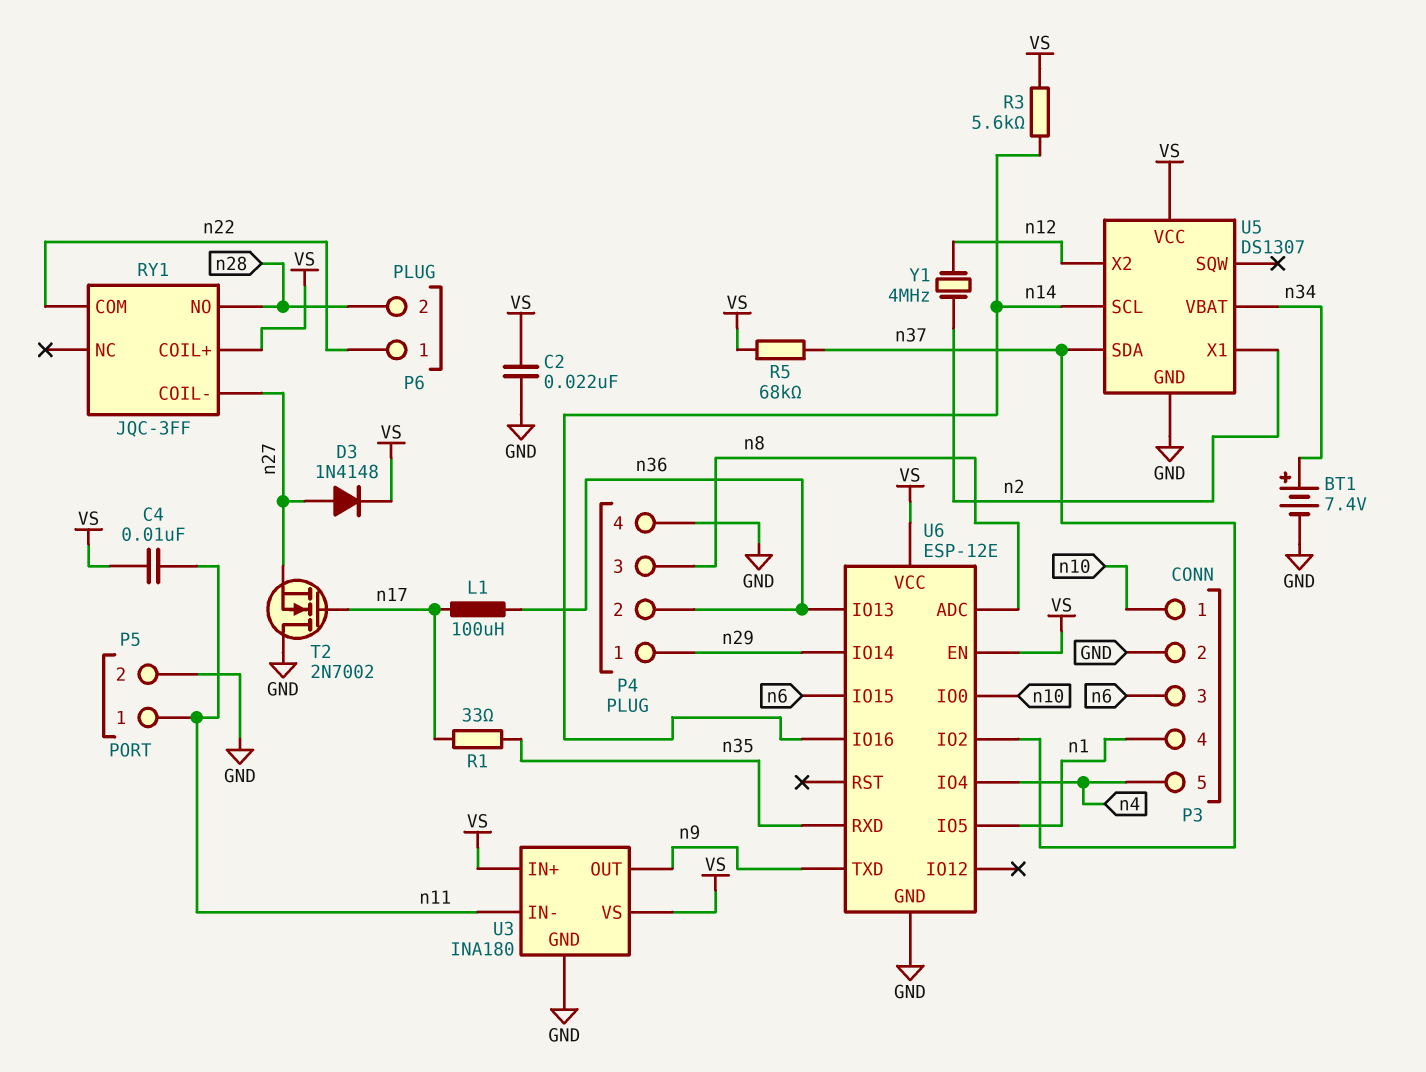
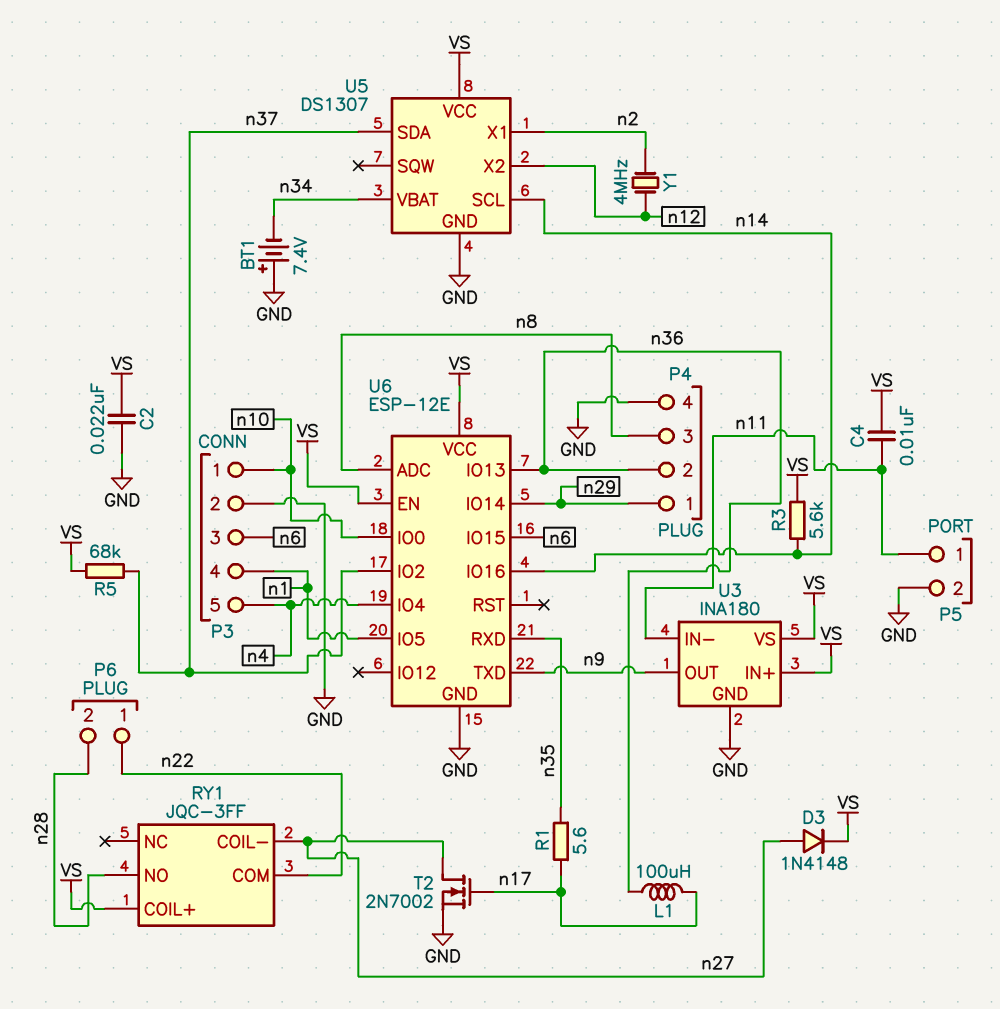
BT1: 7.4V (plus n34, minus GND) -> 7.4V (plus GND, minus n34)
R1: 33 (n17, n35) -> 5.6 (n17, n35)
T2: NMOS 2N7002 (G n17, D GND, S n27) -> NMOS 2N7002 (G n17, D n27, S GND)

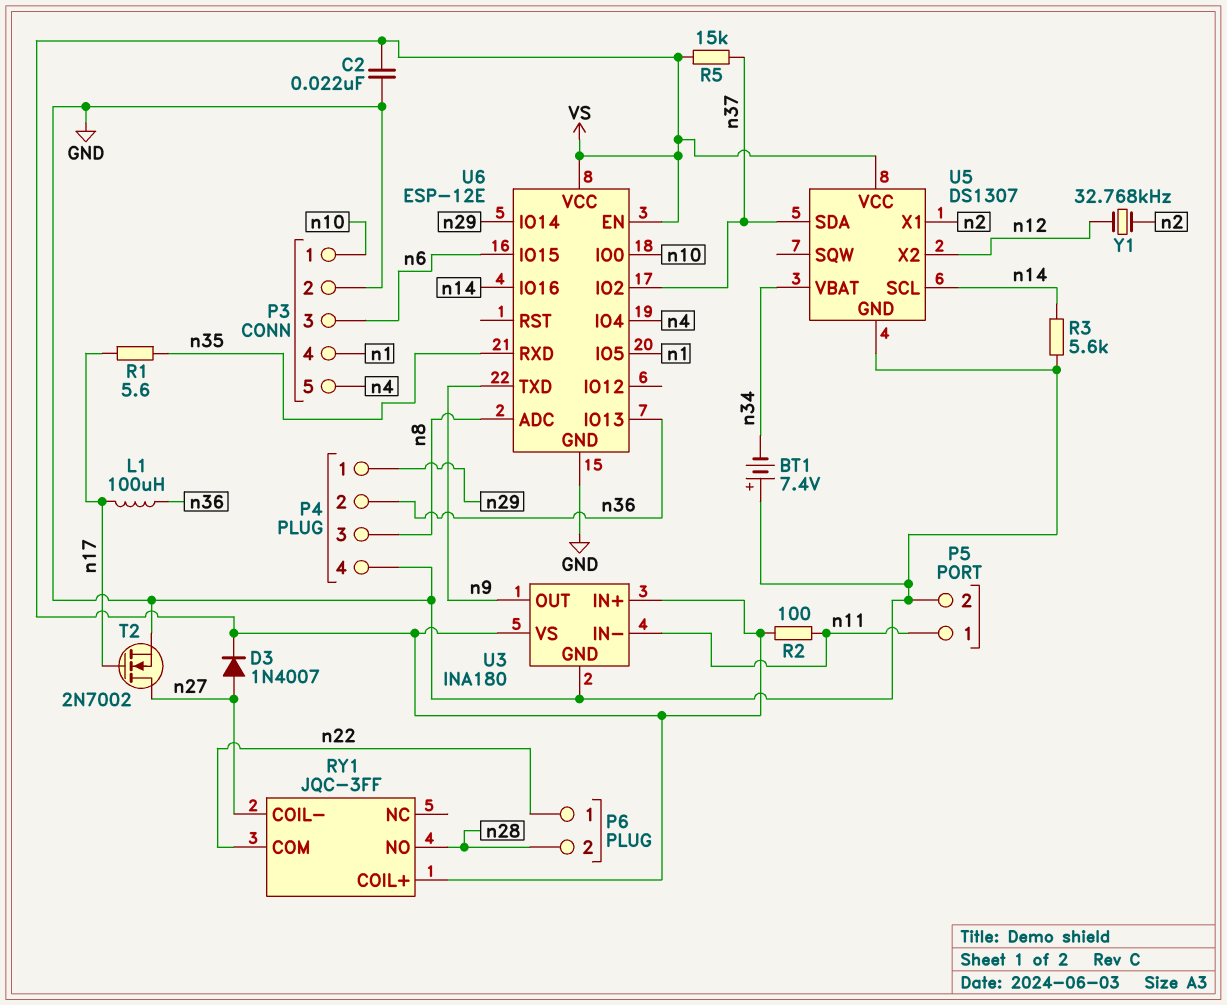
C4: 10nF (VS, n11) -> none
D3: diode 1N4148 (A n27, K VS) -> diode 1N4007 (A n27, K VS)
R2: none -> 100 (VS, n11)
R3: 5.6k (VS, n14) -> 5.6k (GND, n14)
R5: 68k (VS, n37) -> 15k (VS, n37)
Y1: 4MHz (n2, n12) -> 32.768kHz (n2, n12)

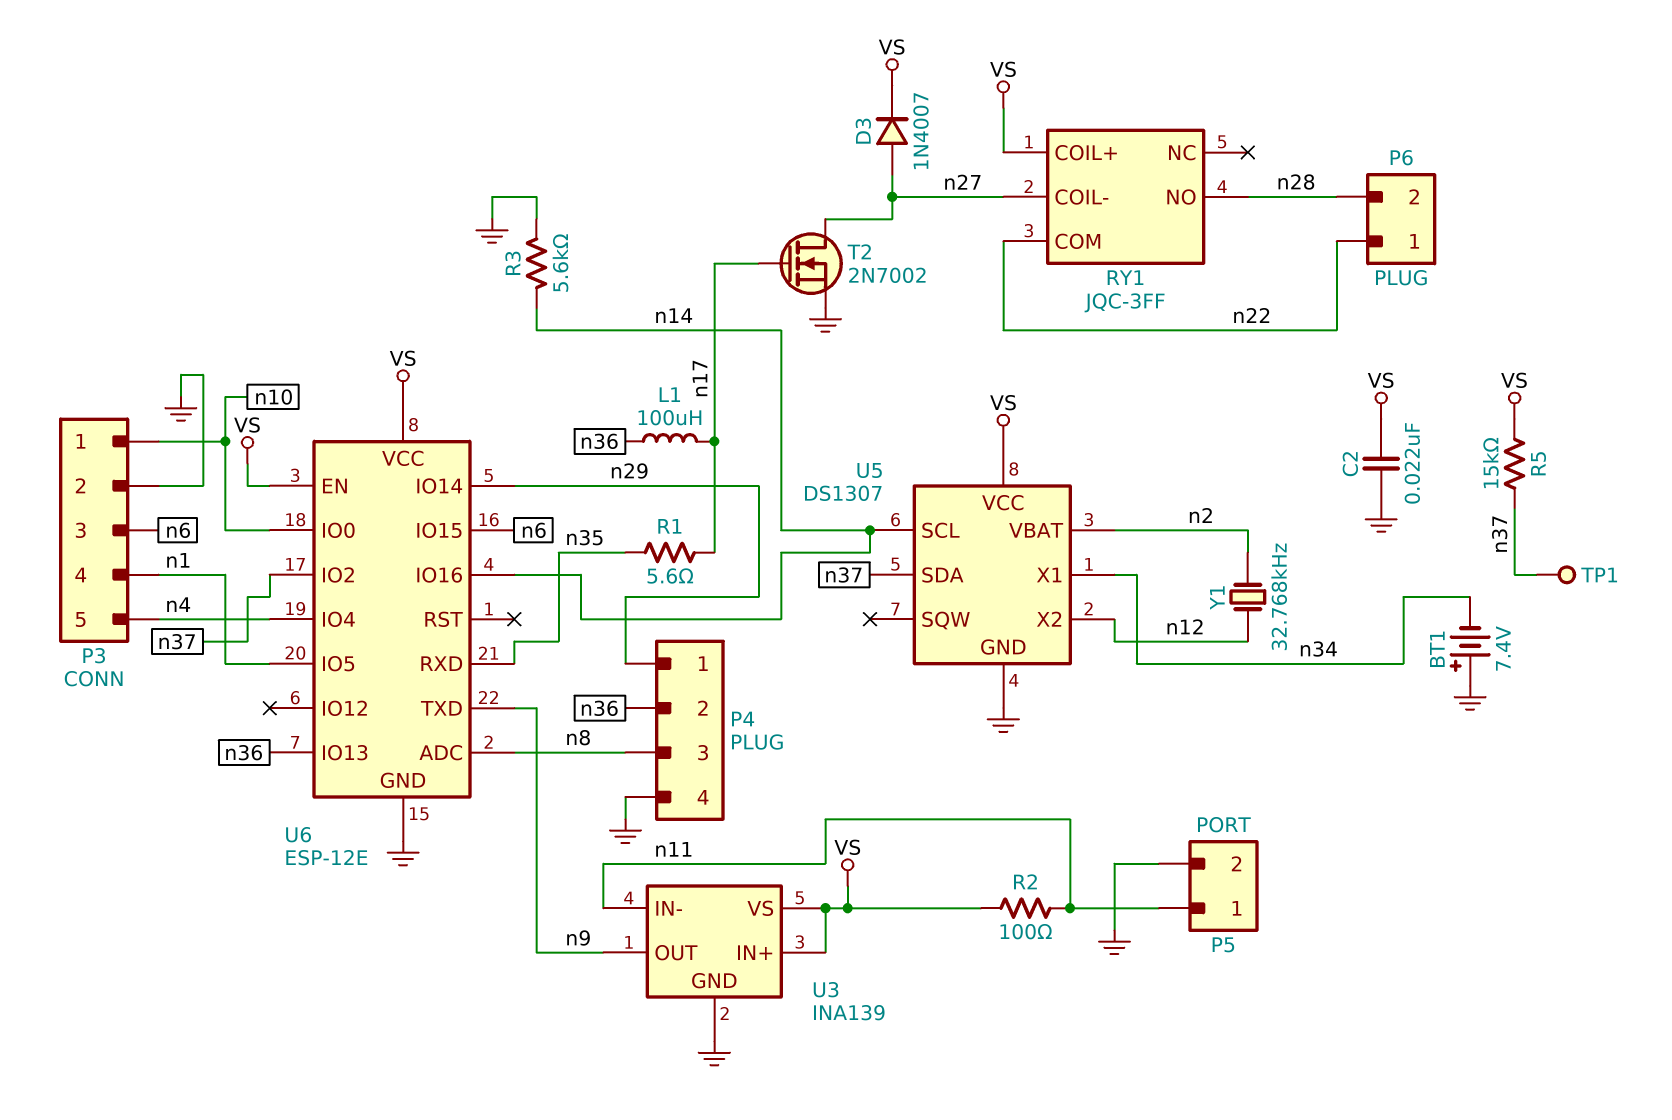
TP1: none -> test point (n37)
U3: INA180 -> INA139
U5 pin VBAT: n34 -> n2
U5 pin X1: n2 -> n34

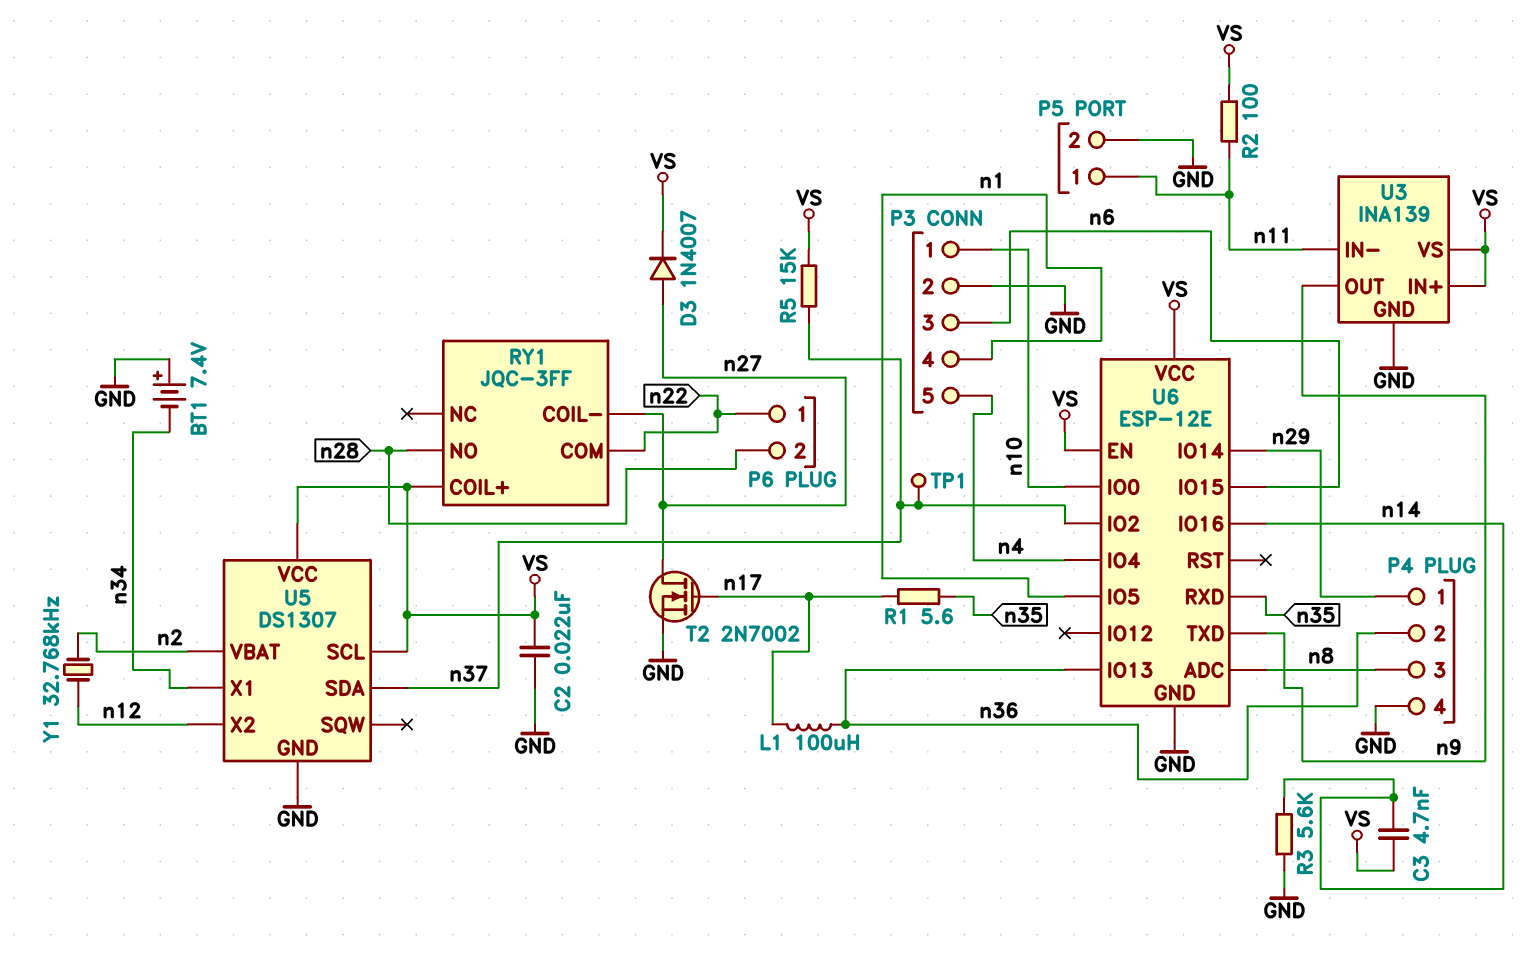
C3: none -> 4.7nF (VS, n14)
U5 pin SCL: n14 -> VS

